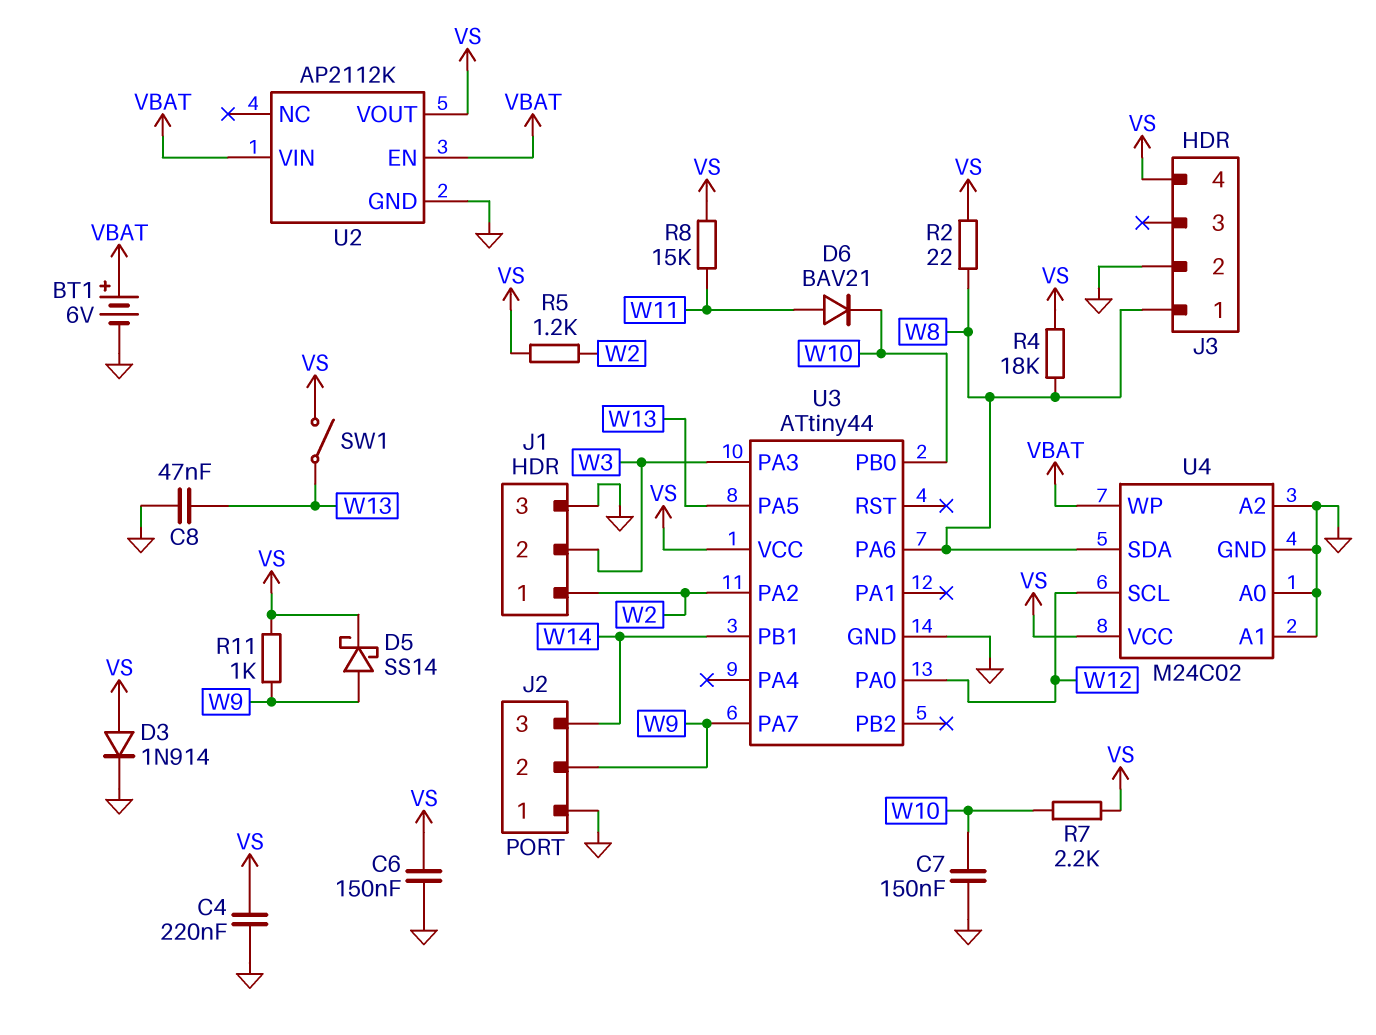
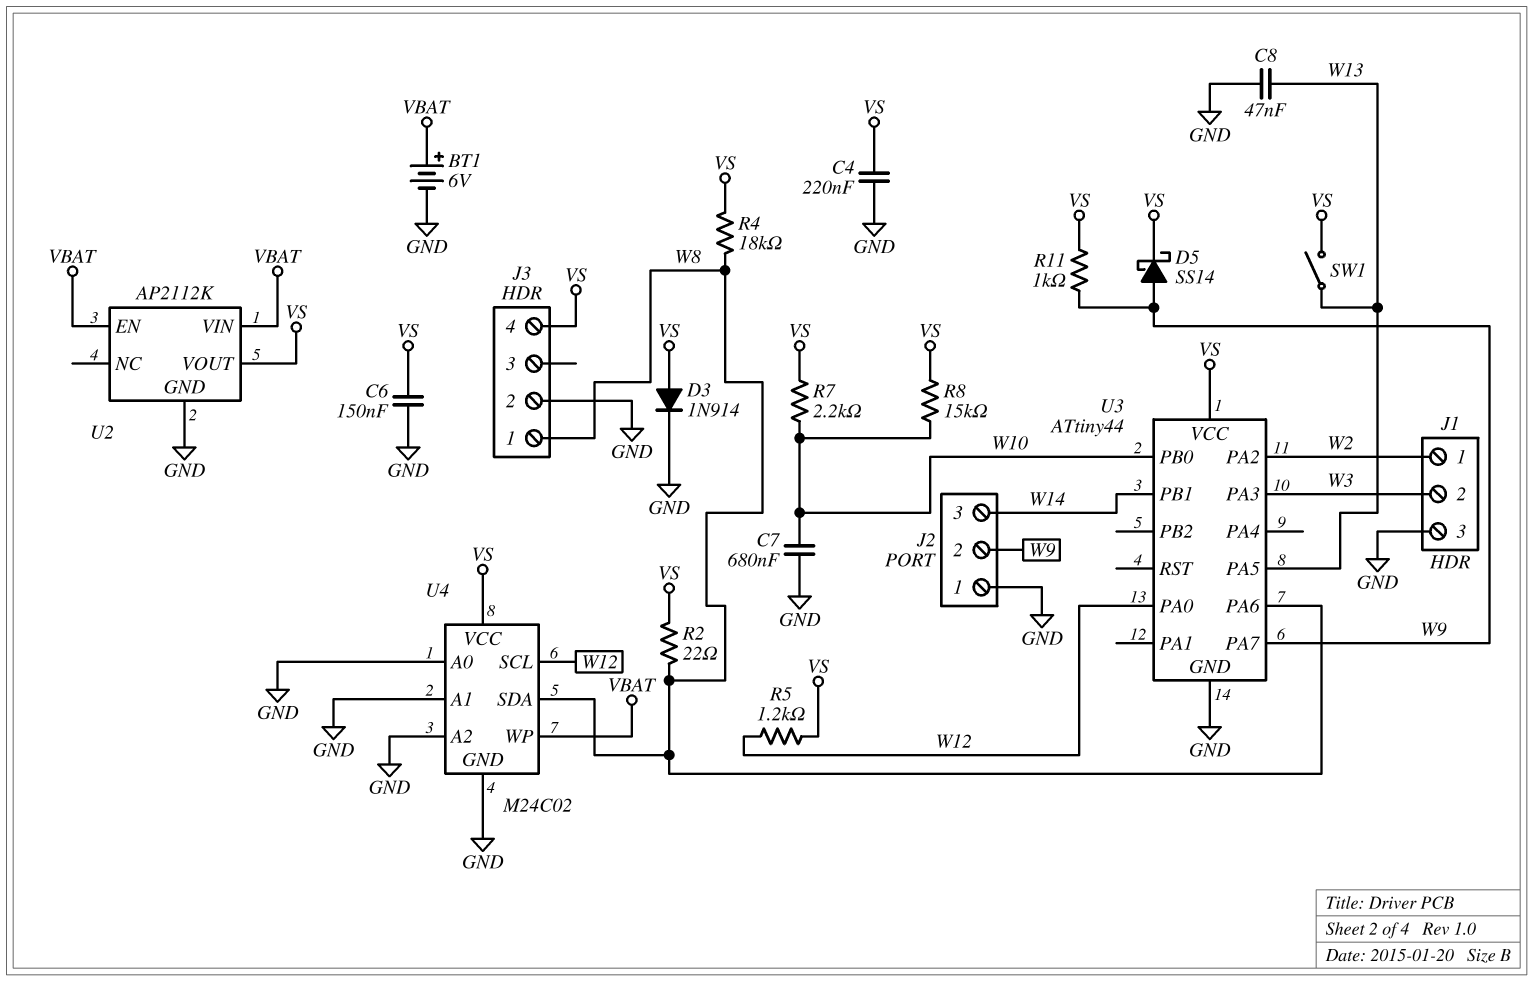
C7: 150nF (GND, W10) -> 680nF (GND, W10)
D6: diode BAV21 (A W11, K W10) -> none
R5: 1.2k (VS, W2) -> 1.2k (VS, W12)
R8: 15k (VS, W11) -> 15k (VS, W10)

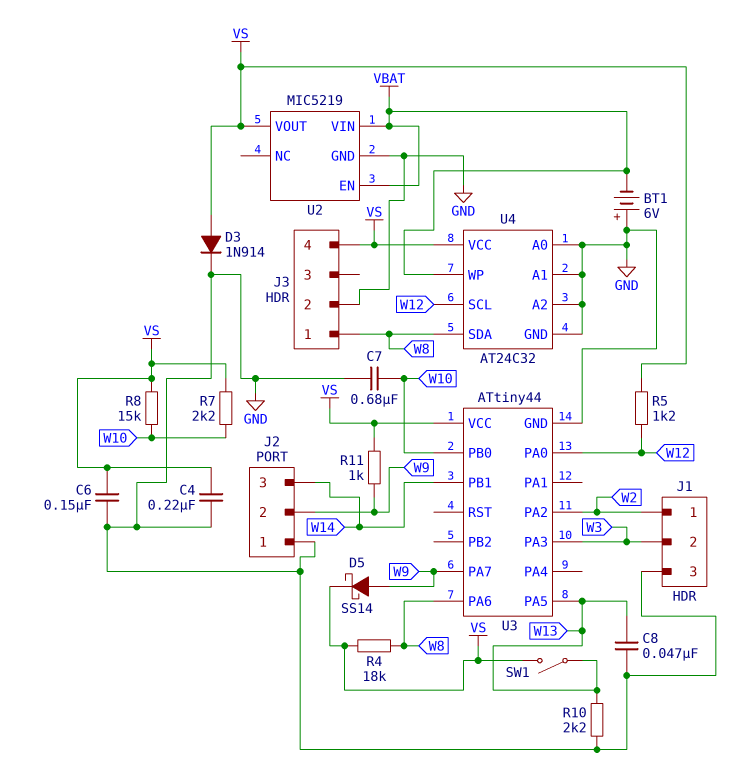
BT1: 6V (plus VBAT, minus GND) -> 6V (plus GND, minus VBAT)
R2: 22 (VS, W8) -> none
R10: none -> 2.2k (GND, W13)
U2: AP2112K -> MIC5219
U4: M24C02 -> AT24C32

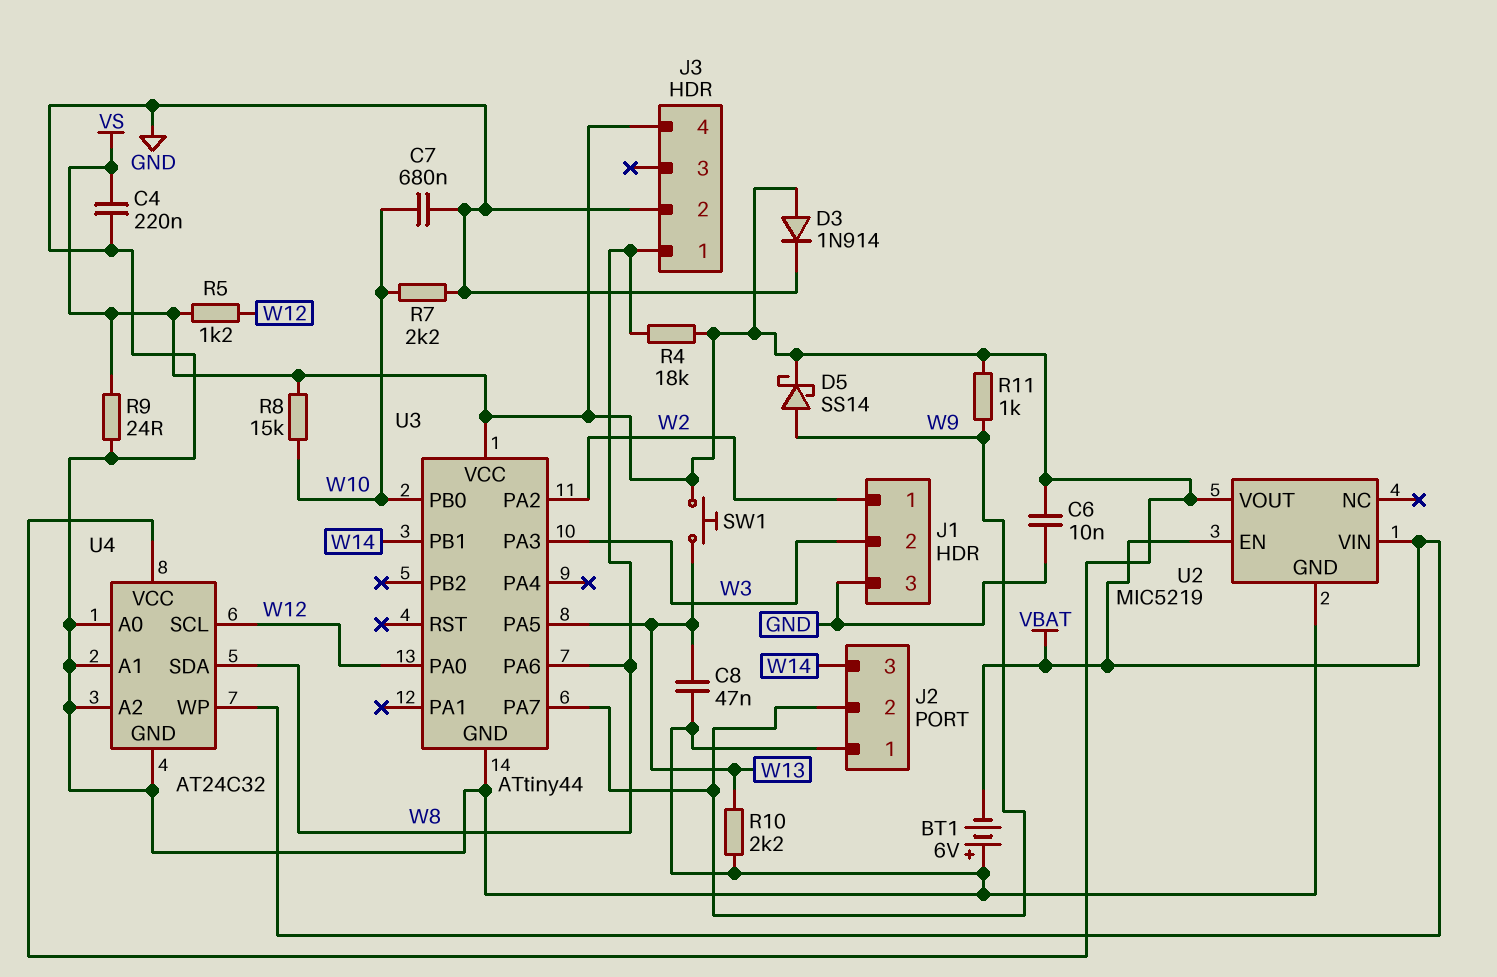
C6: 150nF (GND, VS) -> 10nF (GND, VS)
R7: 2.2k (VS, W10) -> 2.2k (GND, W10)
R9: none -> 24 (GND, VS)
SW1: switch (VS, W13) -> button (VS, W13)

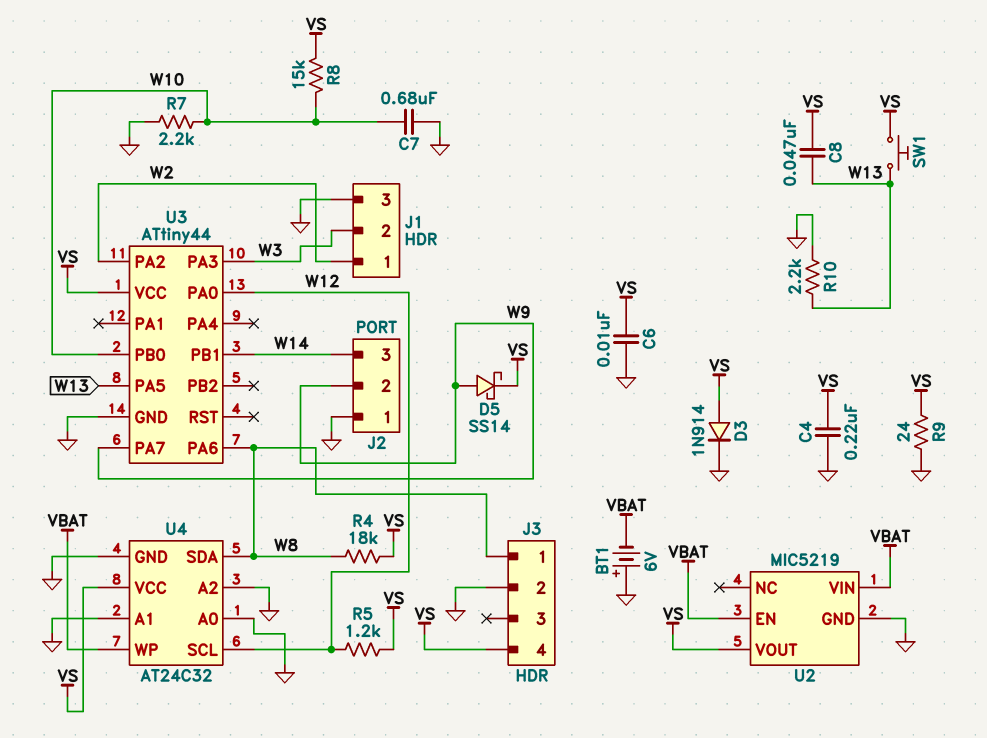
C8: 47nF (GND, W13) -> 47nF (VS, W13)
R11: 1k (VS, W9) -> none

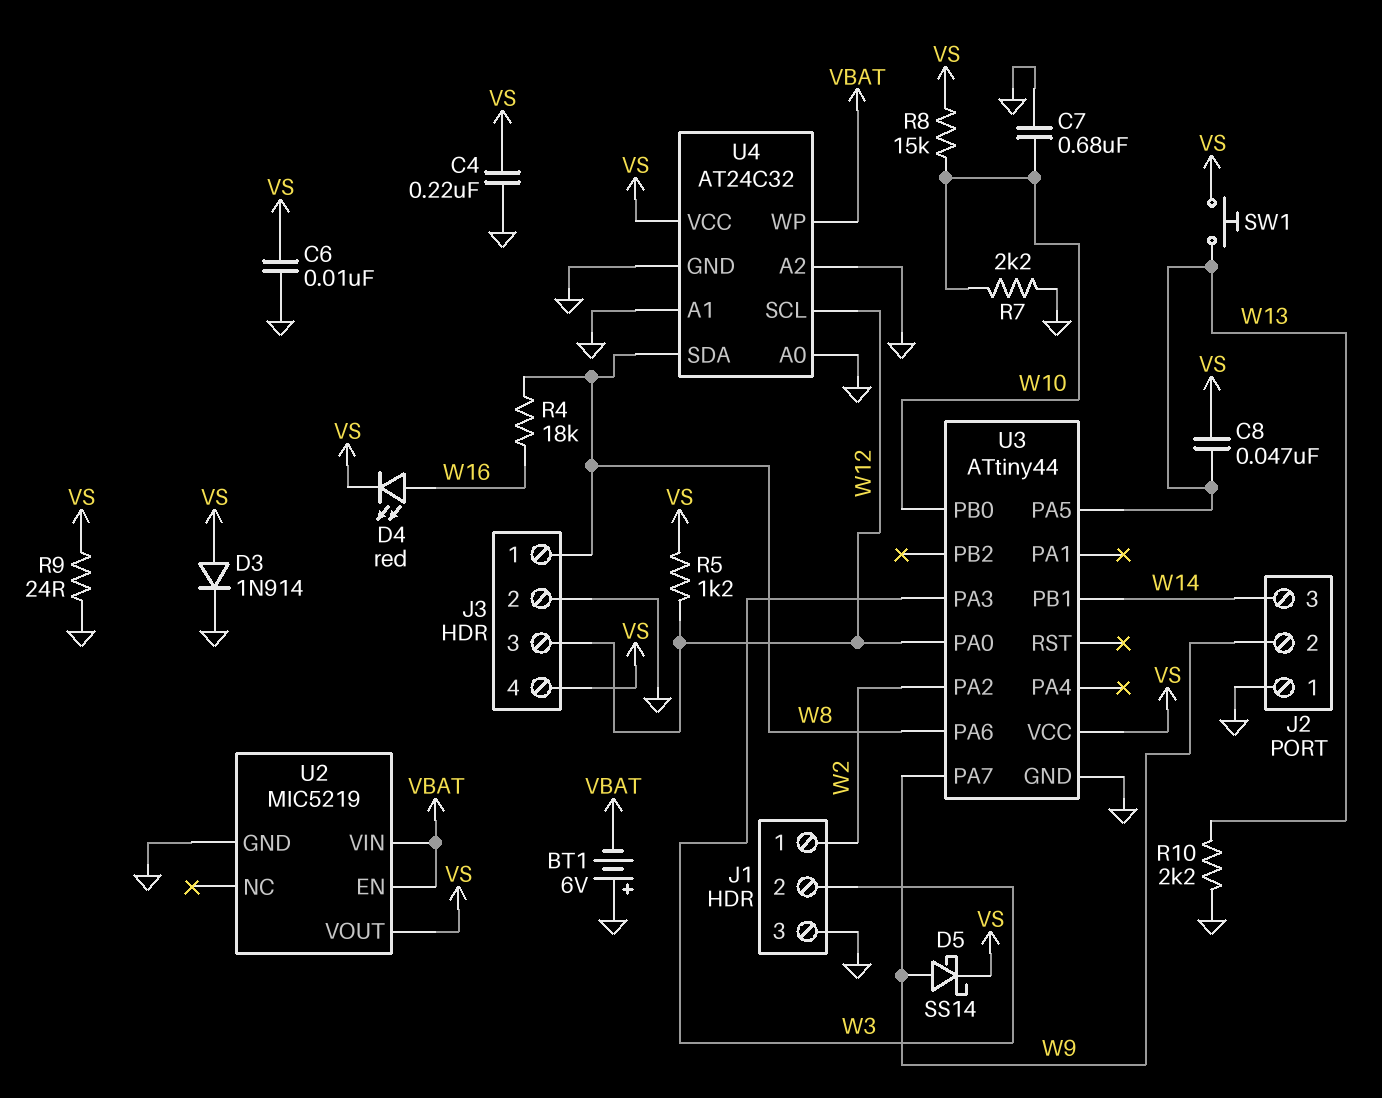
D4: none -> LED red (A W16, K VS)
J3 pin 3: none -> W12
R4: 18k (VS, W8) -> 18k (W8, W16)

